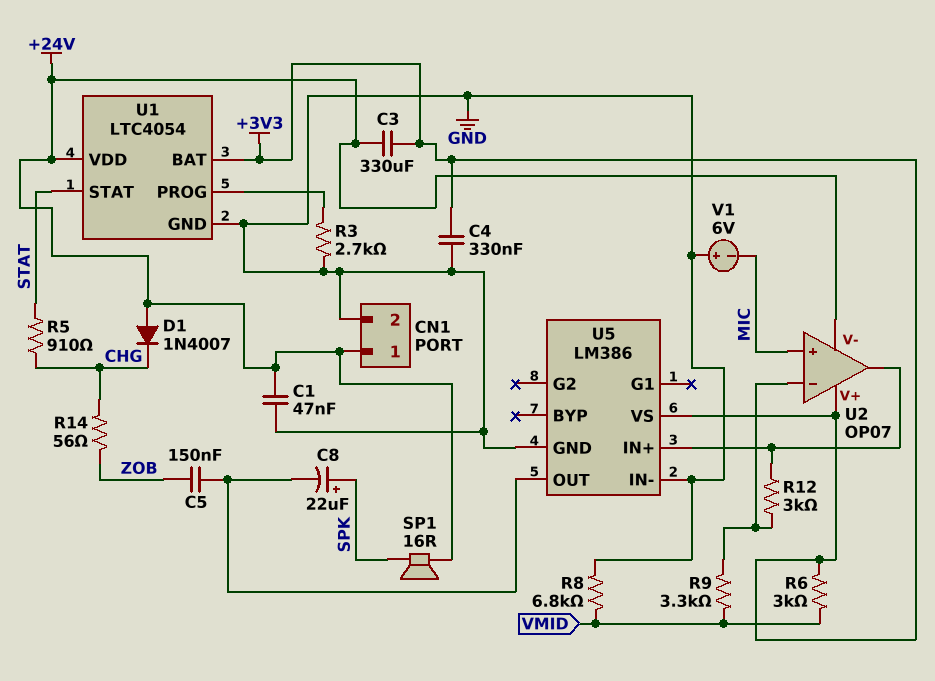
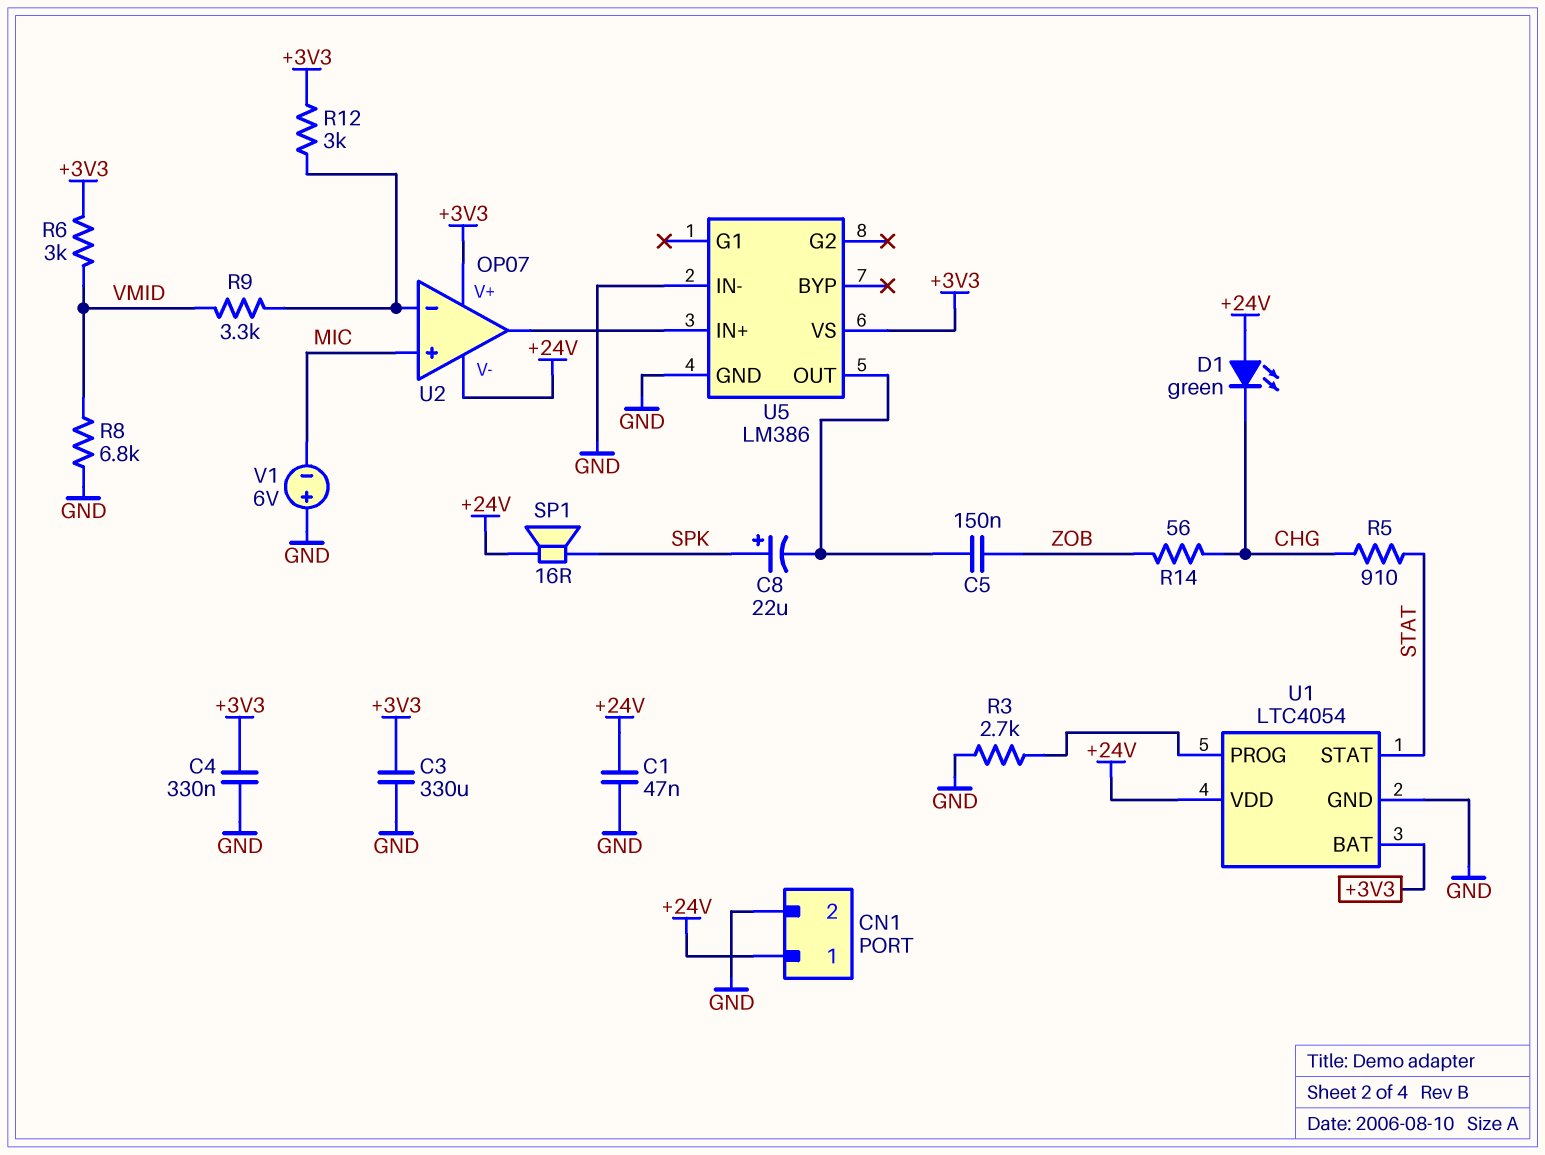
C3: 330uF (+3V3, +24V) -> 330uF (+3V3, GND)
D1: diode 1N4007 (A +24V, K CHG) -> LED green (A +24V, K CHG)
R12: 3k (U2/in-, U2/out) -> 3k (+3V3, U2/in-)

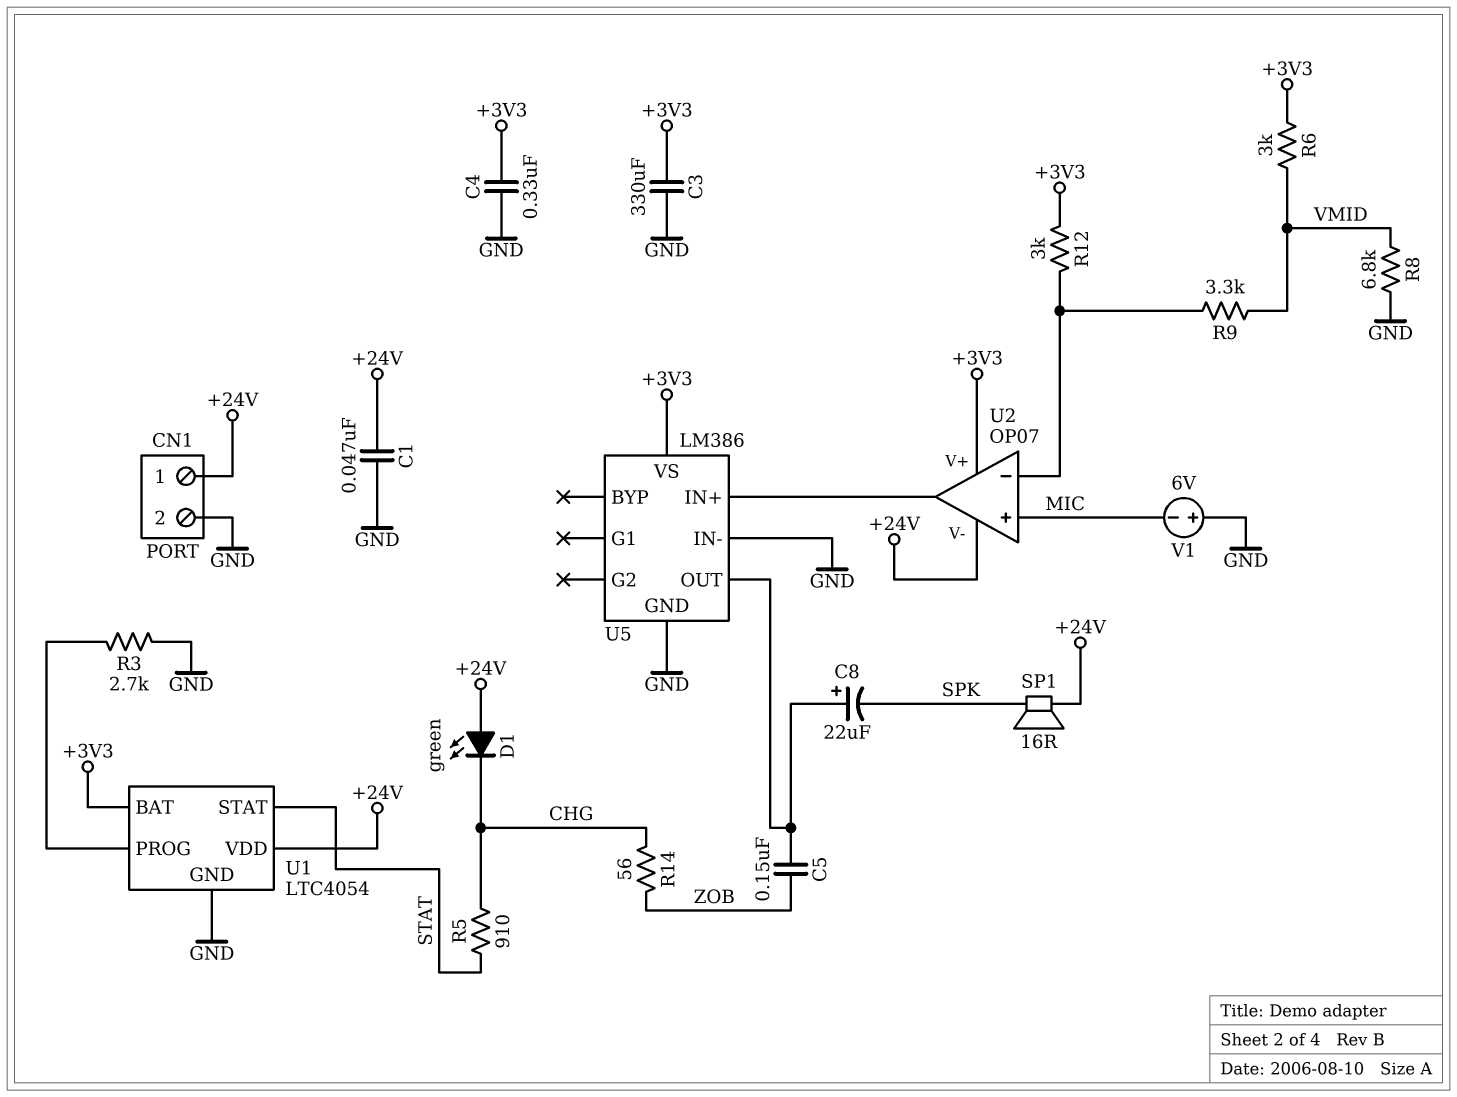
C8: 22uF (plus SPK, minus U5/OUT) -> 22uF (plus U5/OUT, minus SPK)

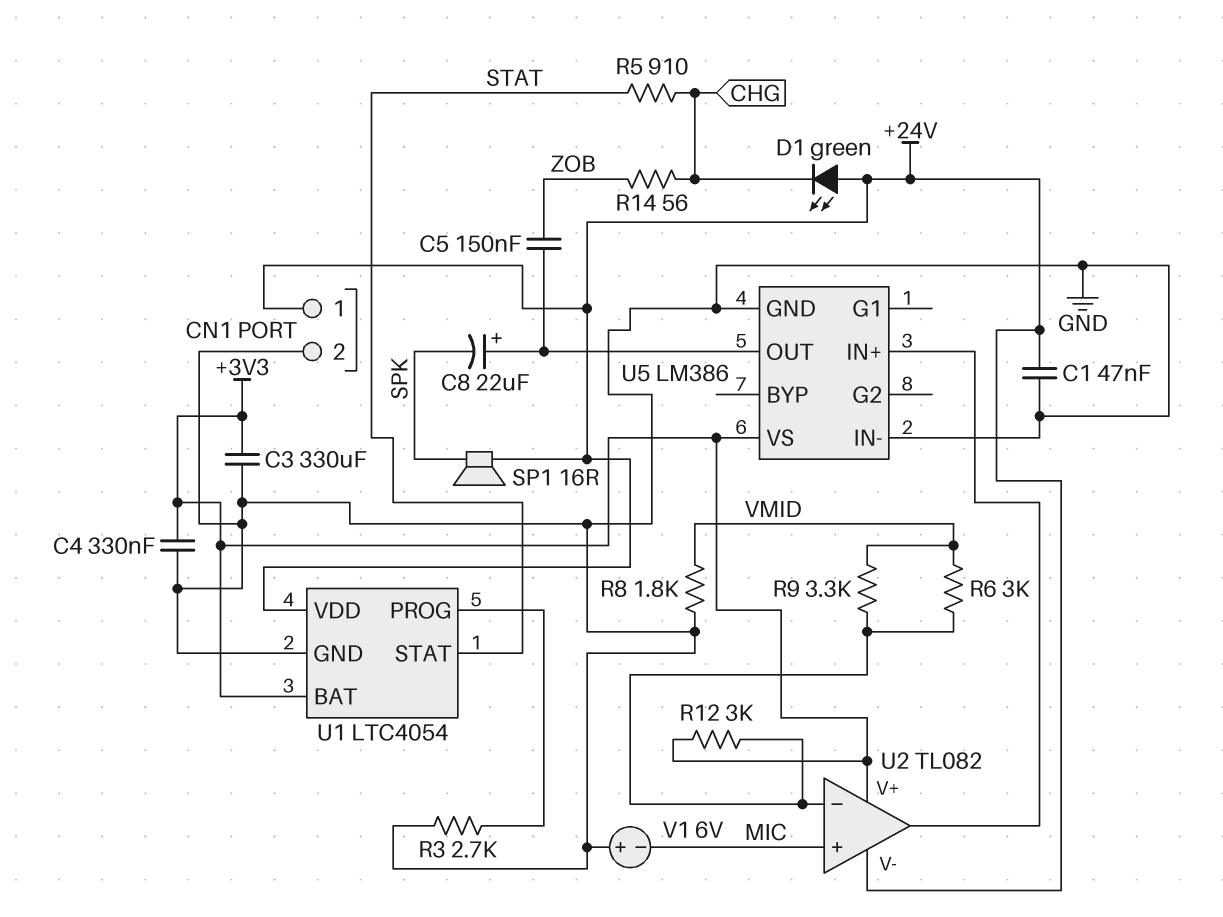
R6: 3k (+3V3, VMID) -> 3k (U2/in-, VMID)
R8: 6.8k (GND, VMID) -> 1.8k (GND, VMID)
U2: OP07 -> TL082

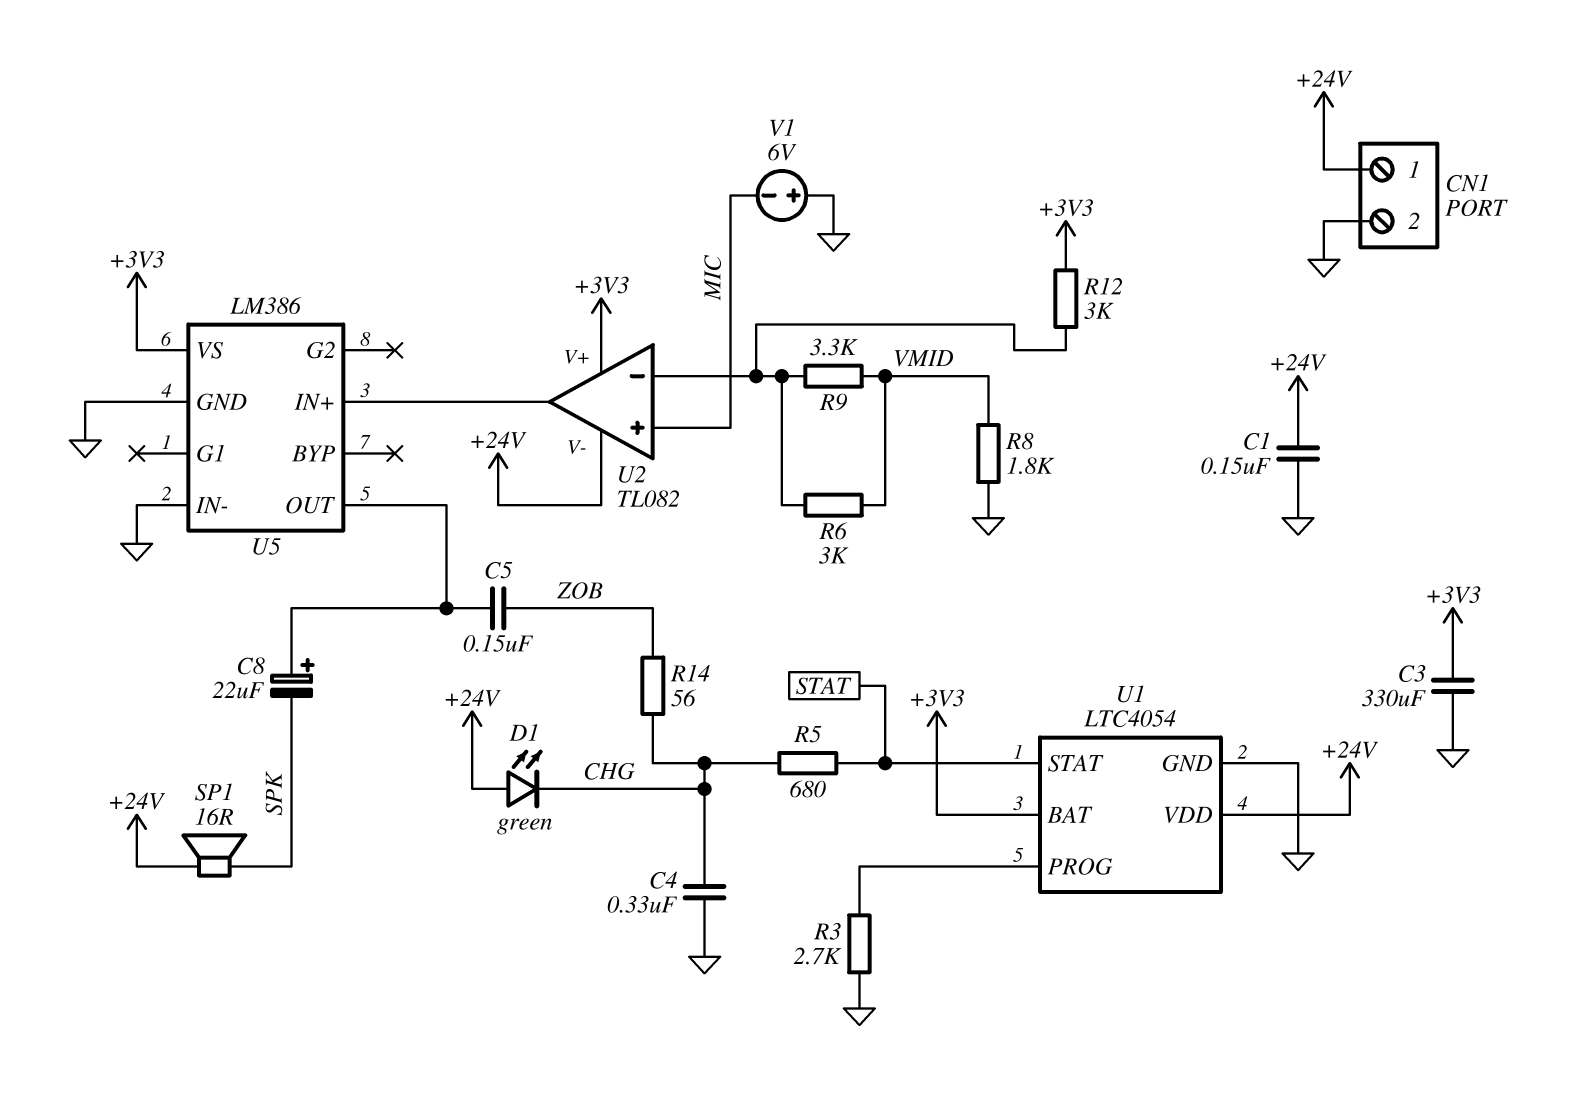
C1: 47nF (+24V, GND) -> 150nF (+24V, GND)
C4: 330nF (+3V3, GND) -> 330nF (CHG, GND)
R5: 910 (CHG, STAT) -> 680 (CHG, STAT)

